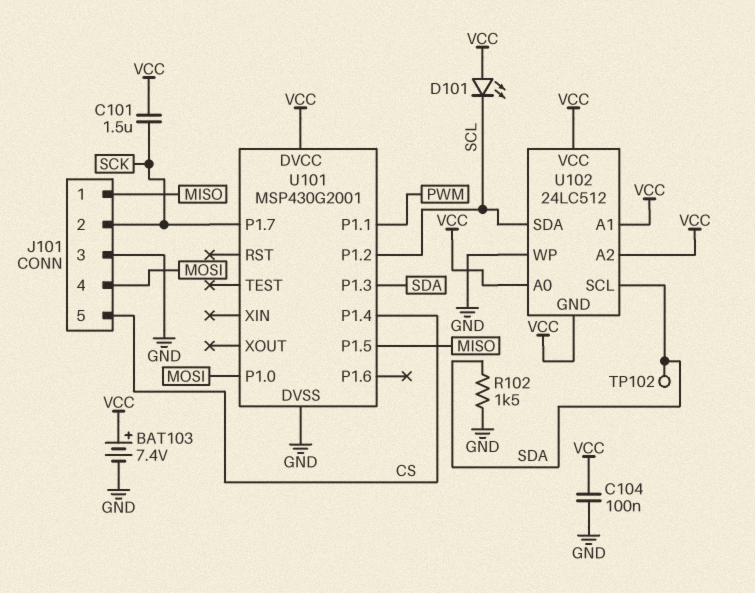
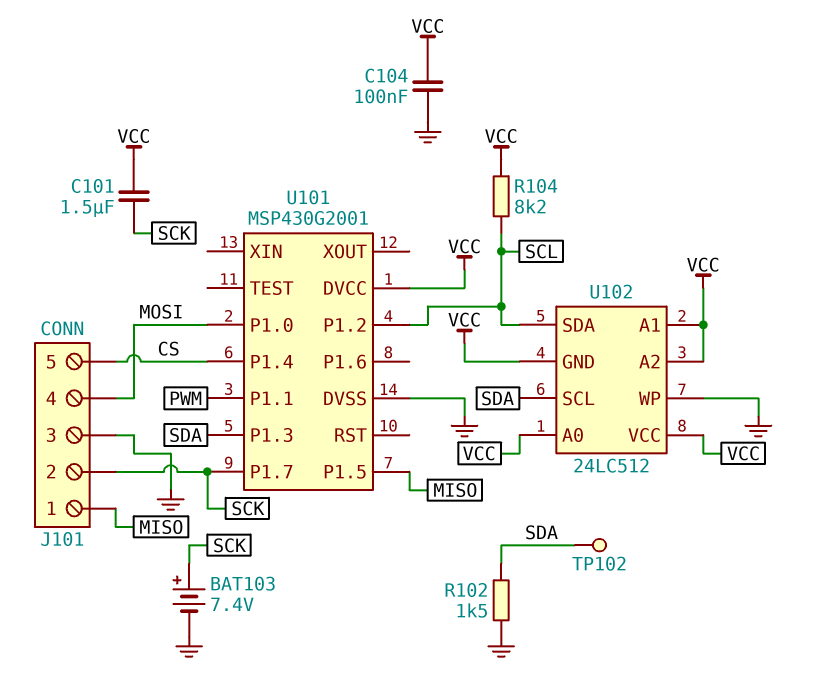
BAT103: 7.4V (plus VCC, minus GND) -> 7.4V (plus SCK, minus GND)
D101: LED (A VCC, K SCL) -> none
R104: none -> 8.2k (SCL, VCC)

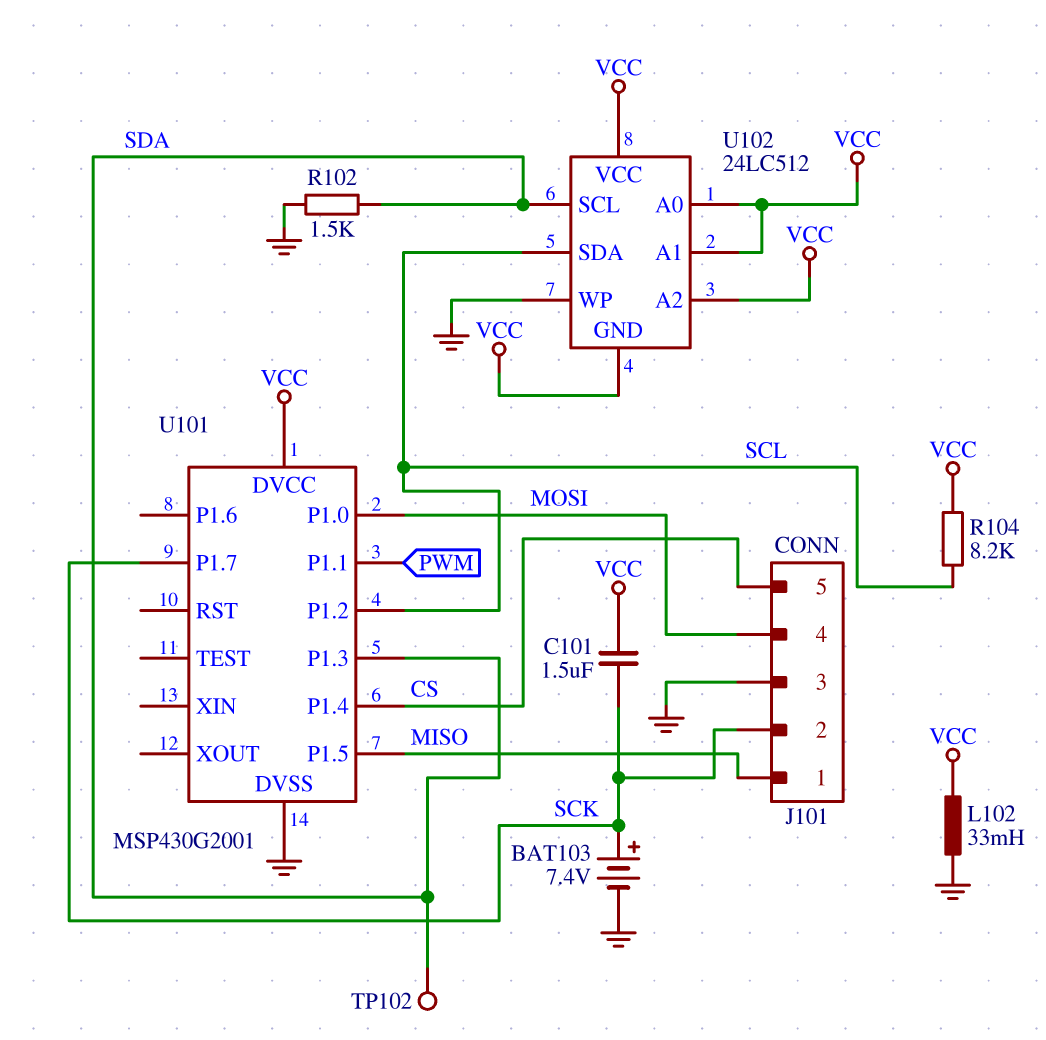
C104: 100nF (GND, VCC) -> none
L102: none -> 33mH (GND, VCC)

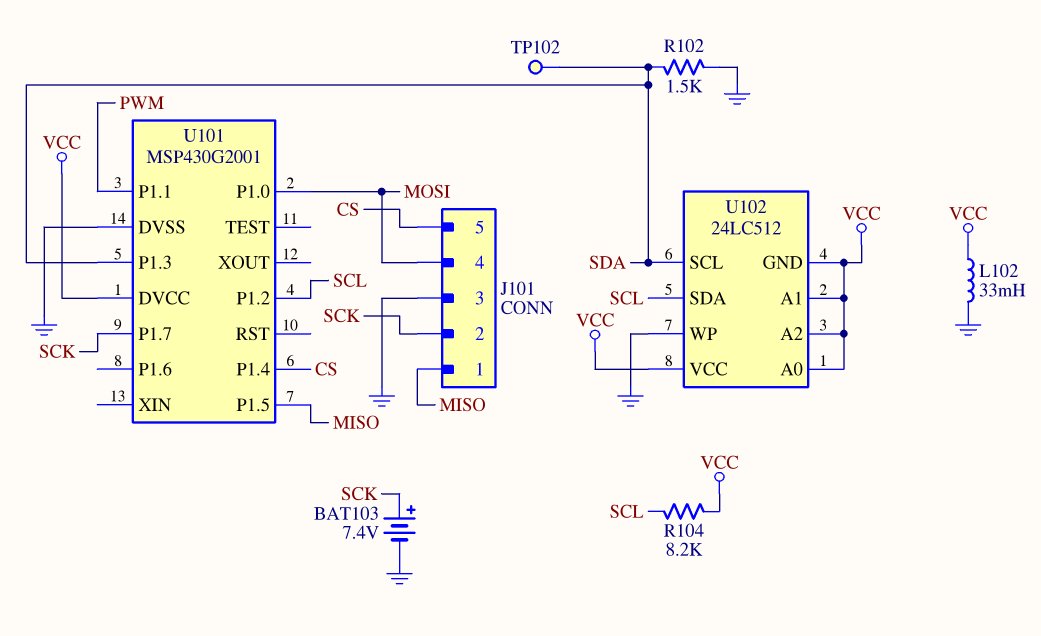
C101: 1.5uF (SCK, VCC) -> none

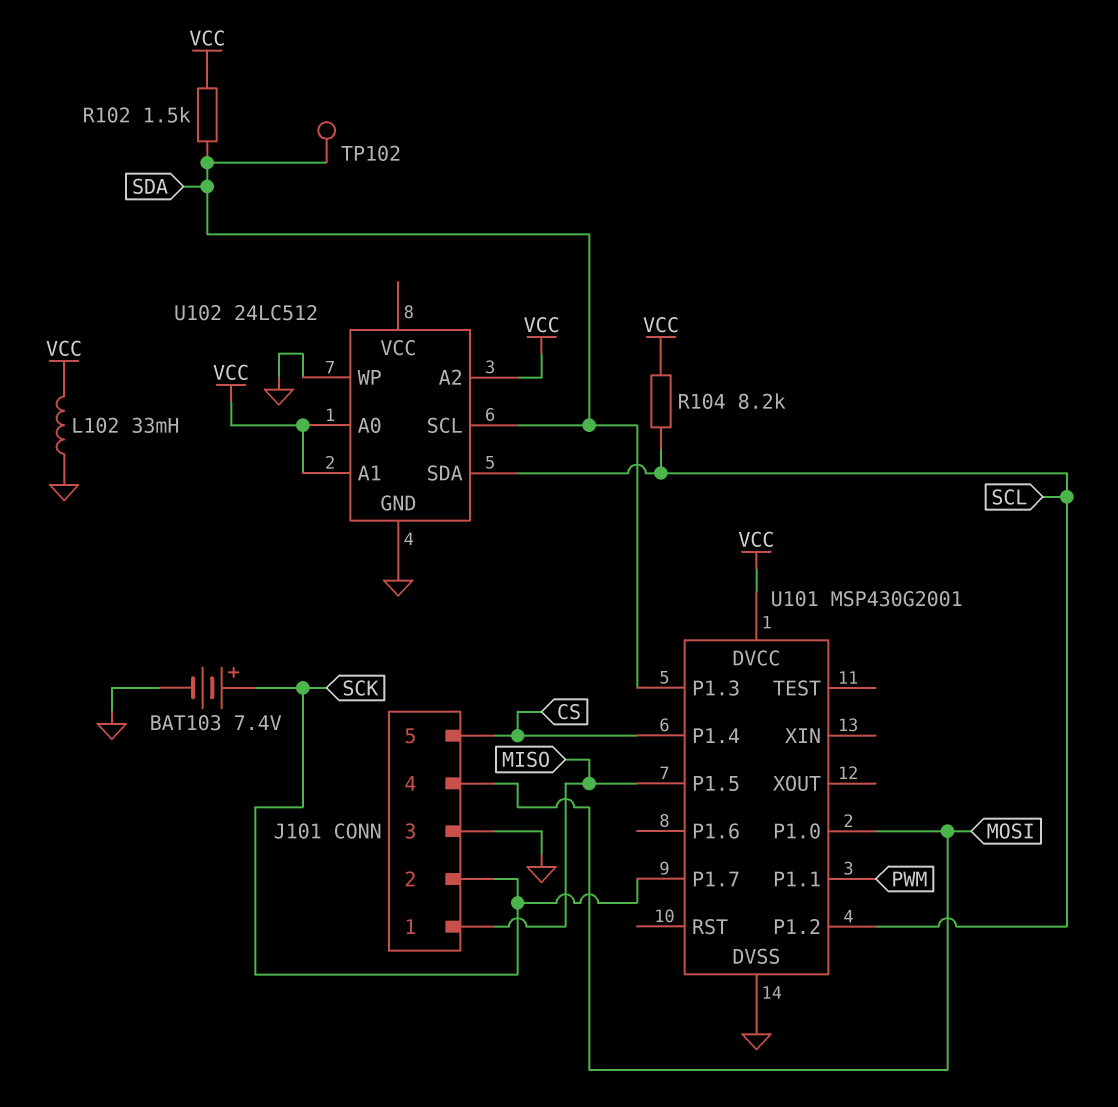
R102: 1.5k (GND, SDA) -> 1.5k (SDA, VCC)
U102 pin GND: VCC -> GND
U102 pin VCC: VCC -> none

